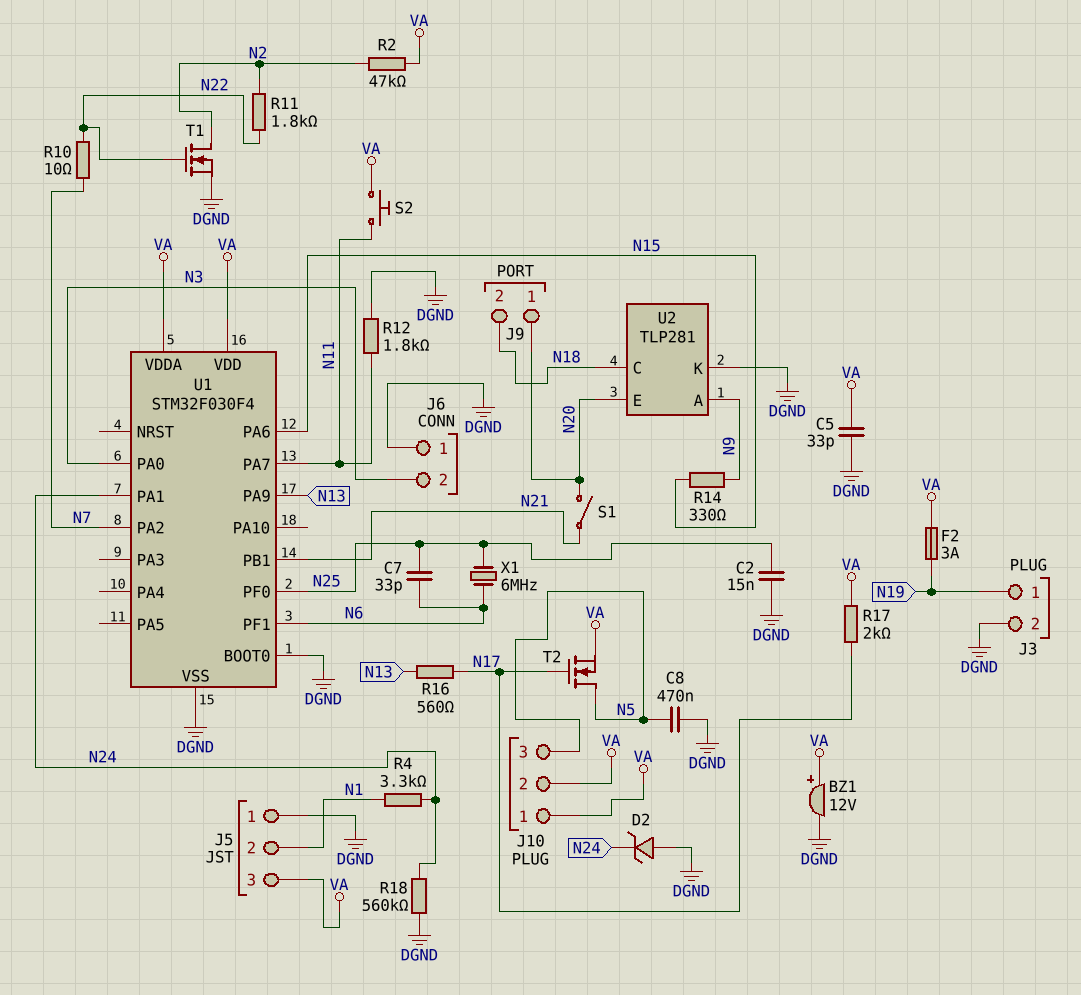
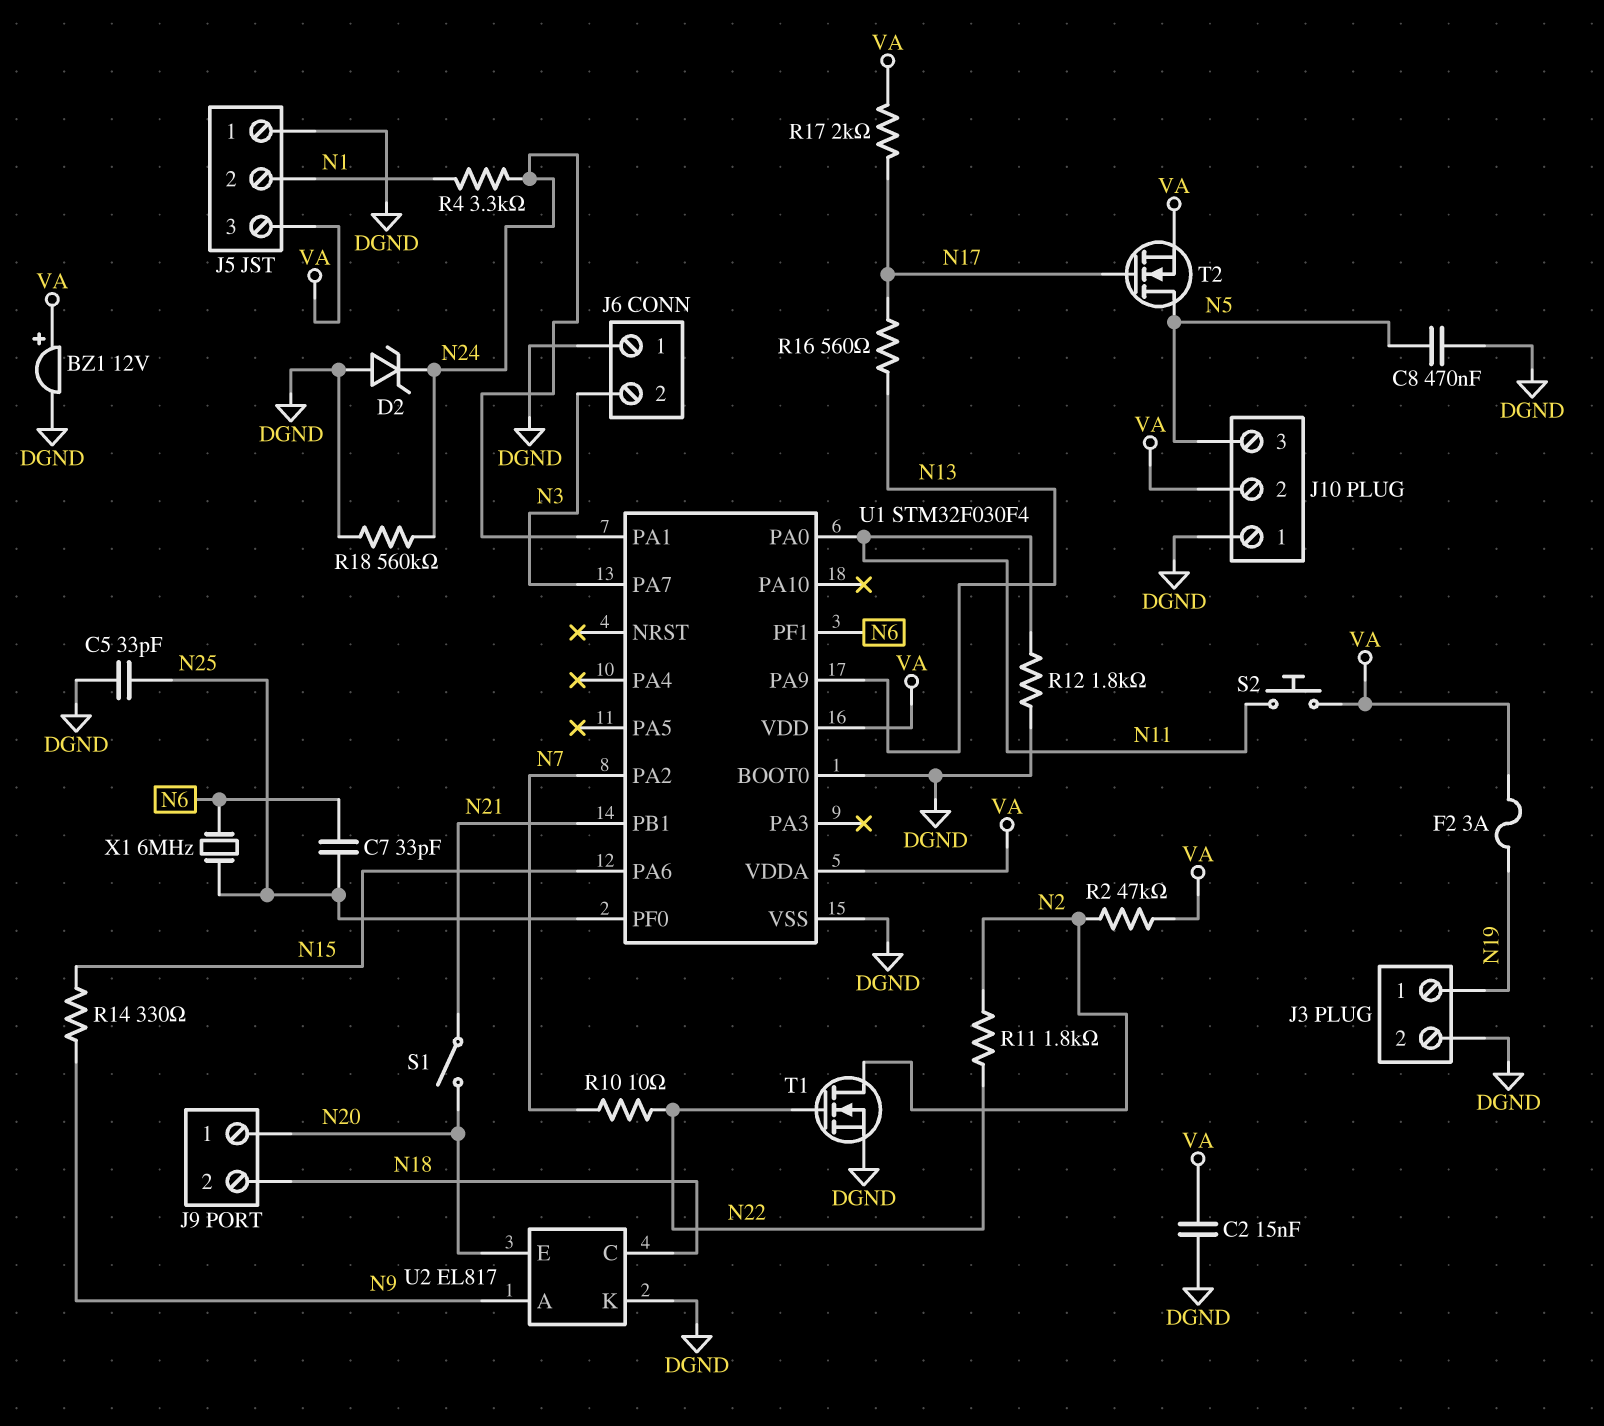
C2: 15nF (DGND, N25) -> 15nF (DGND, VA)
C5: 33pF (DGND, VA) -> 33pF (DGND, N25)
J10 pin 1: VA -> DGND
U1 pin PA0: N3 -> N11
U1 pin PA7: N11 -> N3
U2: TLP281 -> EL817

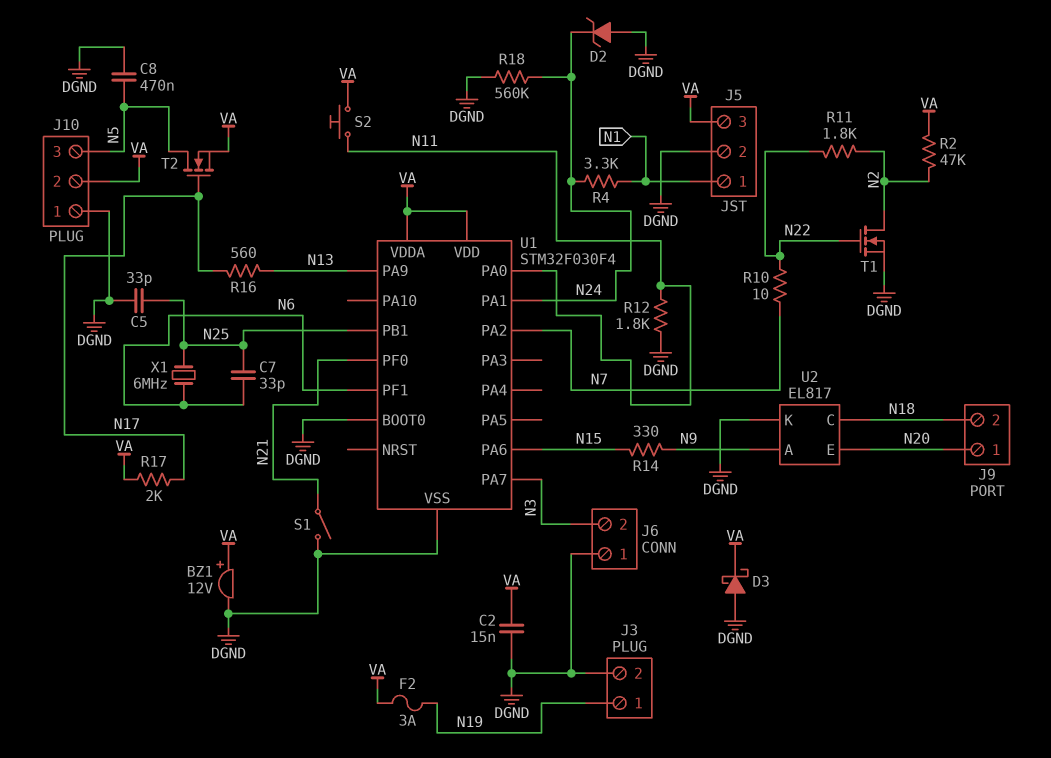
D3: none -> schottky (A DGND, K VA)
J5 pin 1: DGND -> N1
J5 pin 2: N1 -> DGND
S1: switch (N20, N21) -> switch (DGND, N21)
U1 pin PB1: N21 -> N25
U1 pin PF0: N25 -> N21

